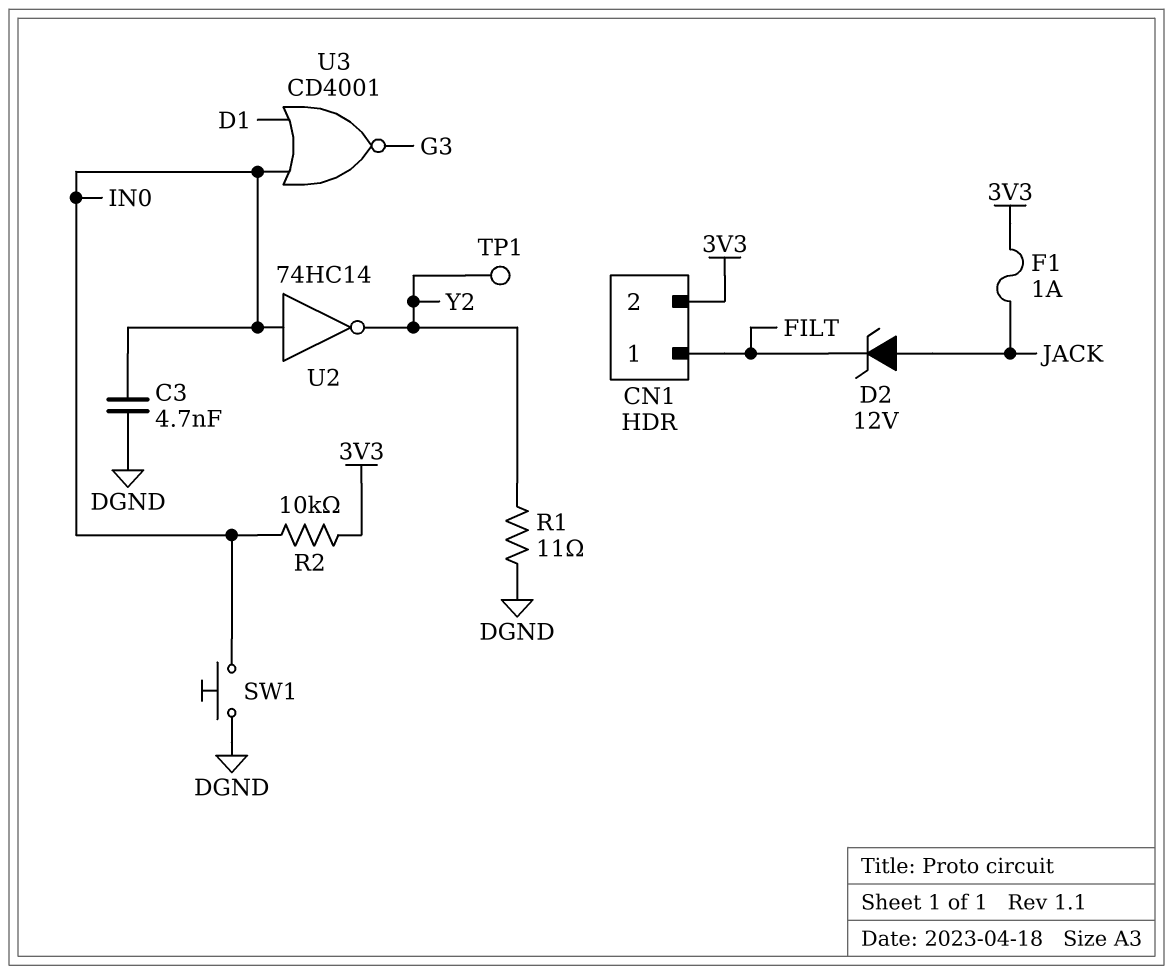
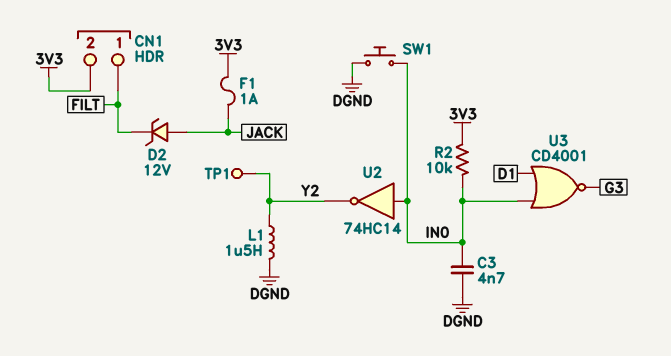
L1: none -> 1.5uH (DGND, Y2)
R1: 11 (DGND, Y2) -> none

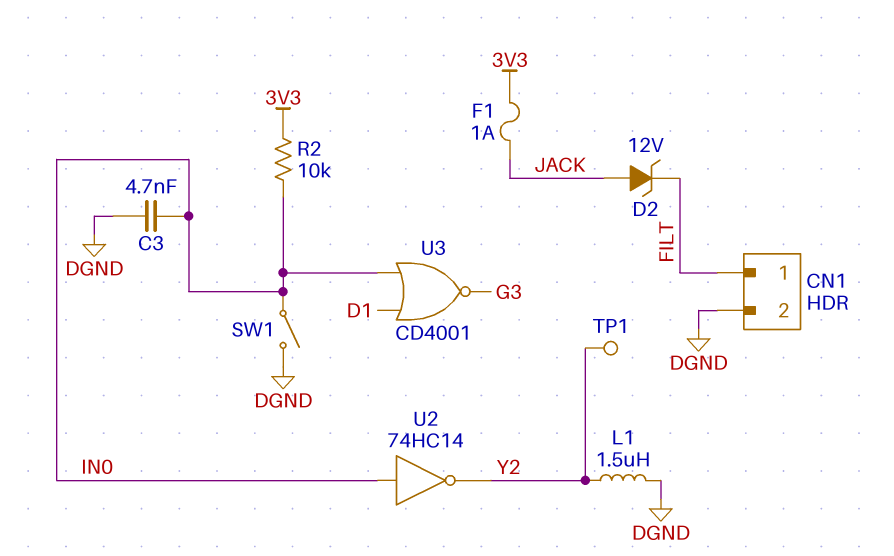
CN1 pin 2: 3V3 -> DGND
SW1: button (DGND, IN0) -> switch (DGND, IN0)

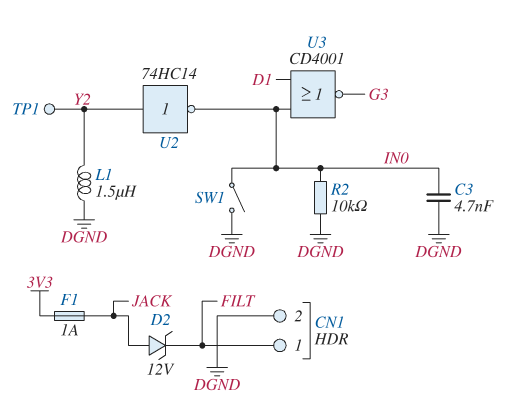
R2: 10k (3V3, IN0) -> 10k (DGND, IN0)
U2: NOT 74HC14 (in IN0, out Y2) -> NOT 74HC14 (in Y2, out IN0)

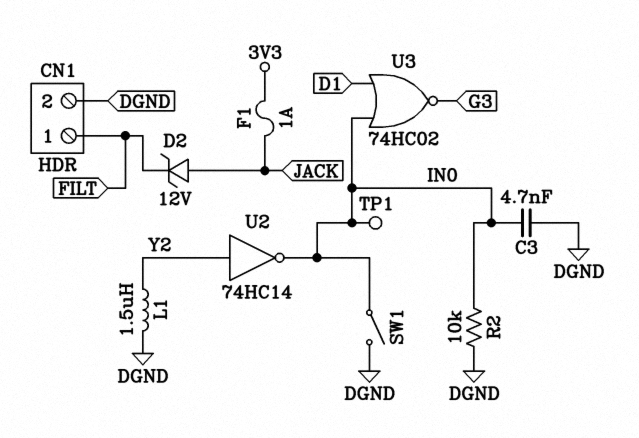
TP1: test point (Y2) -> test point (IN0)
U3: NOR CD4001 (in D1, in IN0, out G3) -> NOR 74HC02 (in D1, in IN0, out G3)

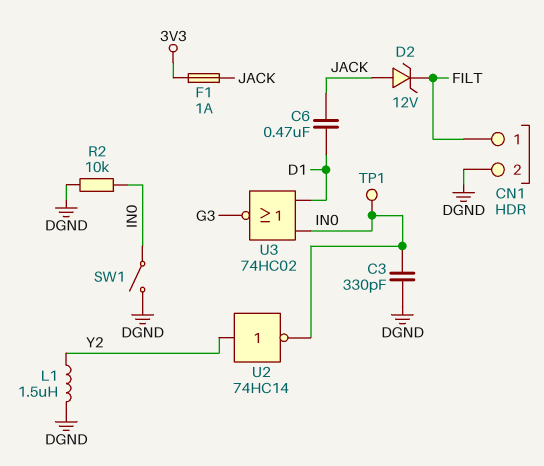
C3: 4.7nF (DGND, IN0) -> 330pF (DGND, IN0)
C6: none -> 470nF (D1, JACK)

